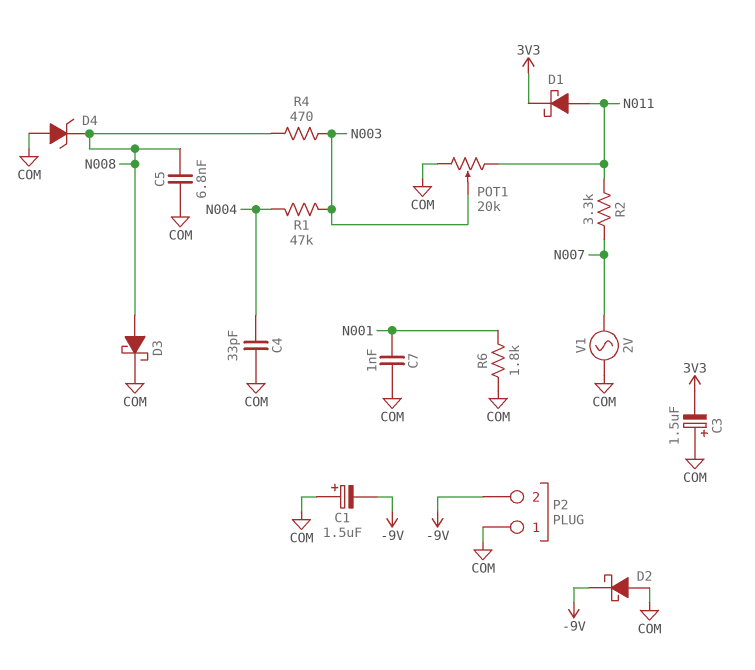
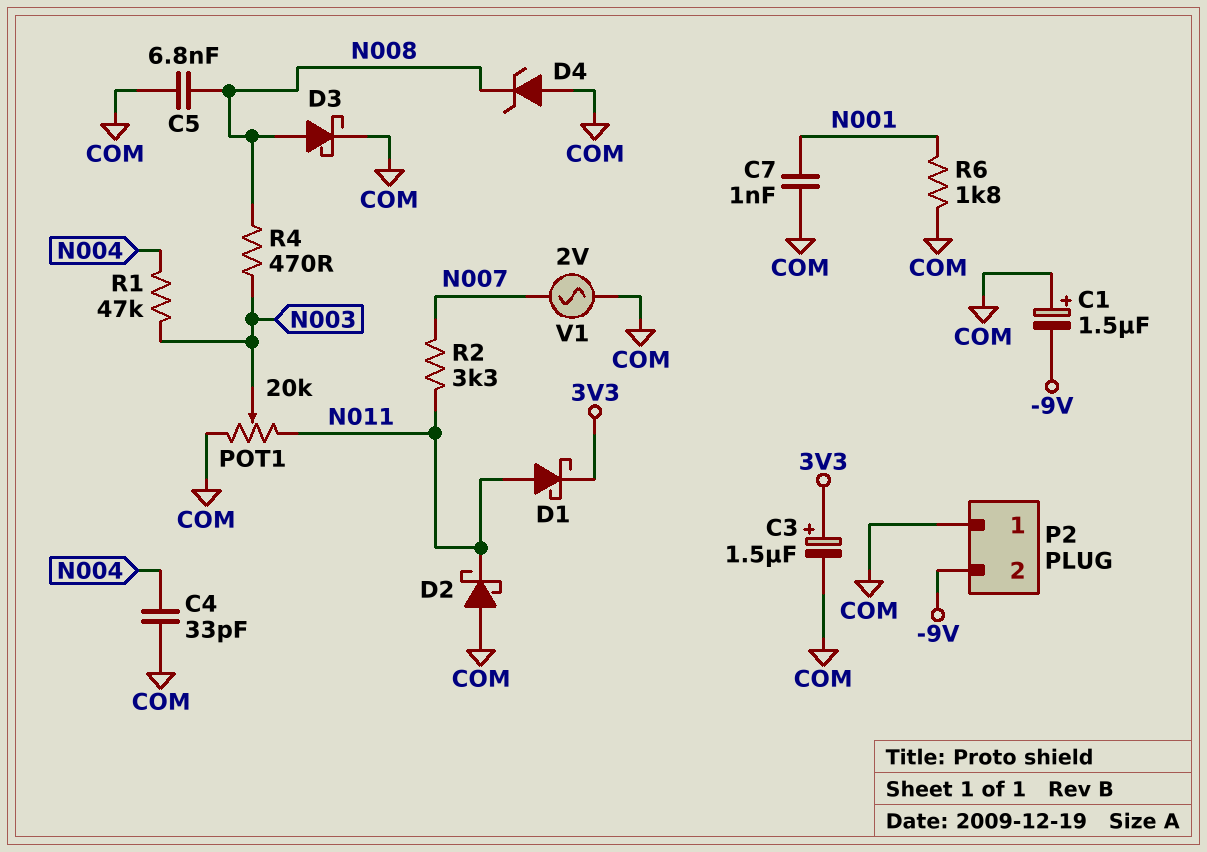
C3: 1.5uF (plus COM, minus 3V3) -> 1.5uF (plus 3V3, minus COM)
D2: schottky (A COM, K -9V) -> schottky (A COM, K N011)

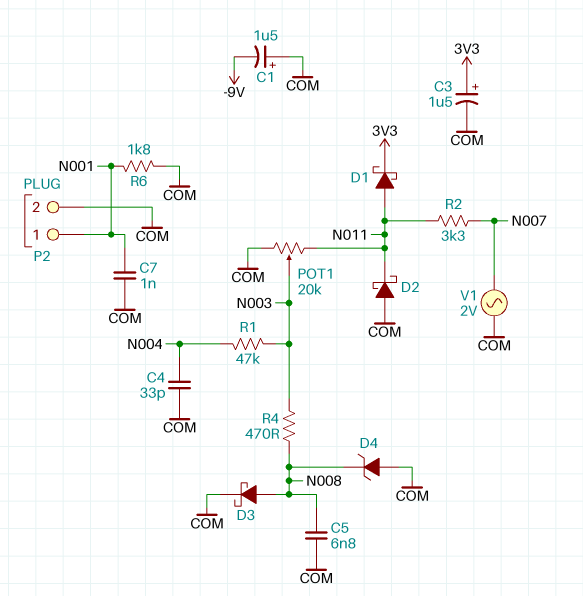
P2 pin 1: COM -> N001
P2 pin 2: -9V -> COM

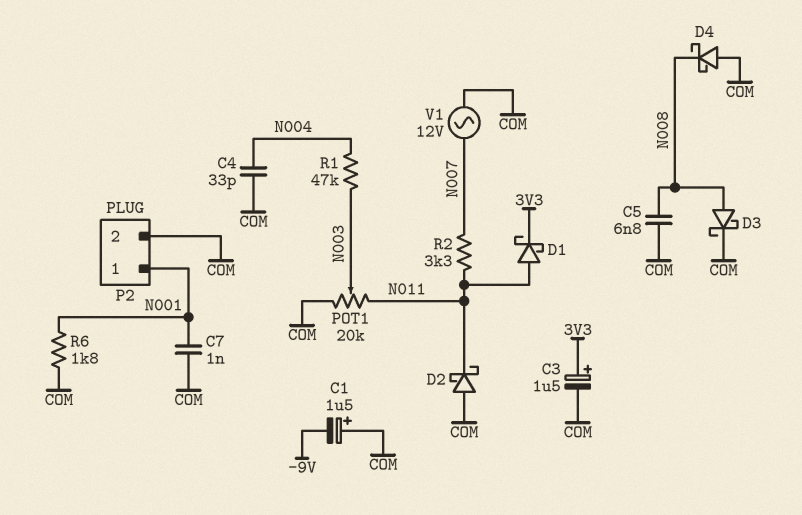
D4: zener (A COM, K N008) -> schottky (A COM, K N008)
R4: 470 (N003, N008) -> none
V1: AC 2V (COM, N007) -> AC 12V (COM, N007)

